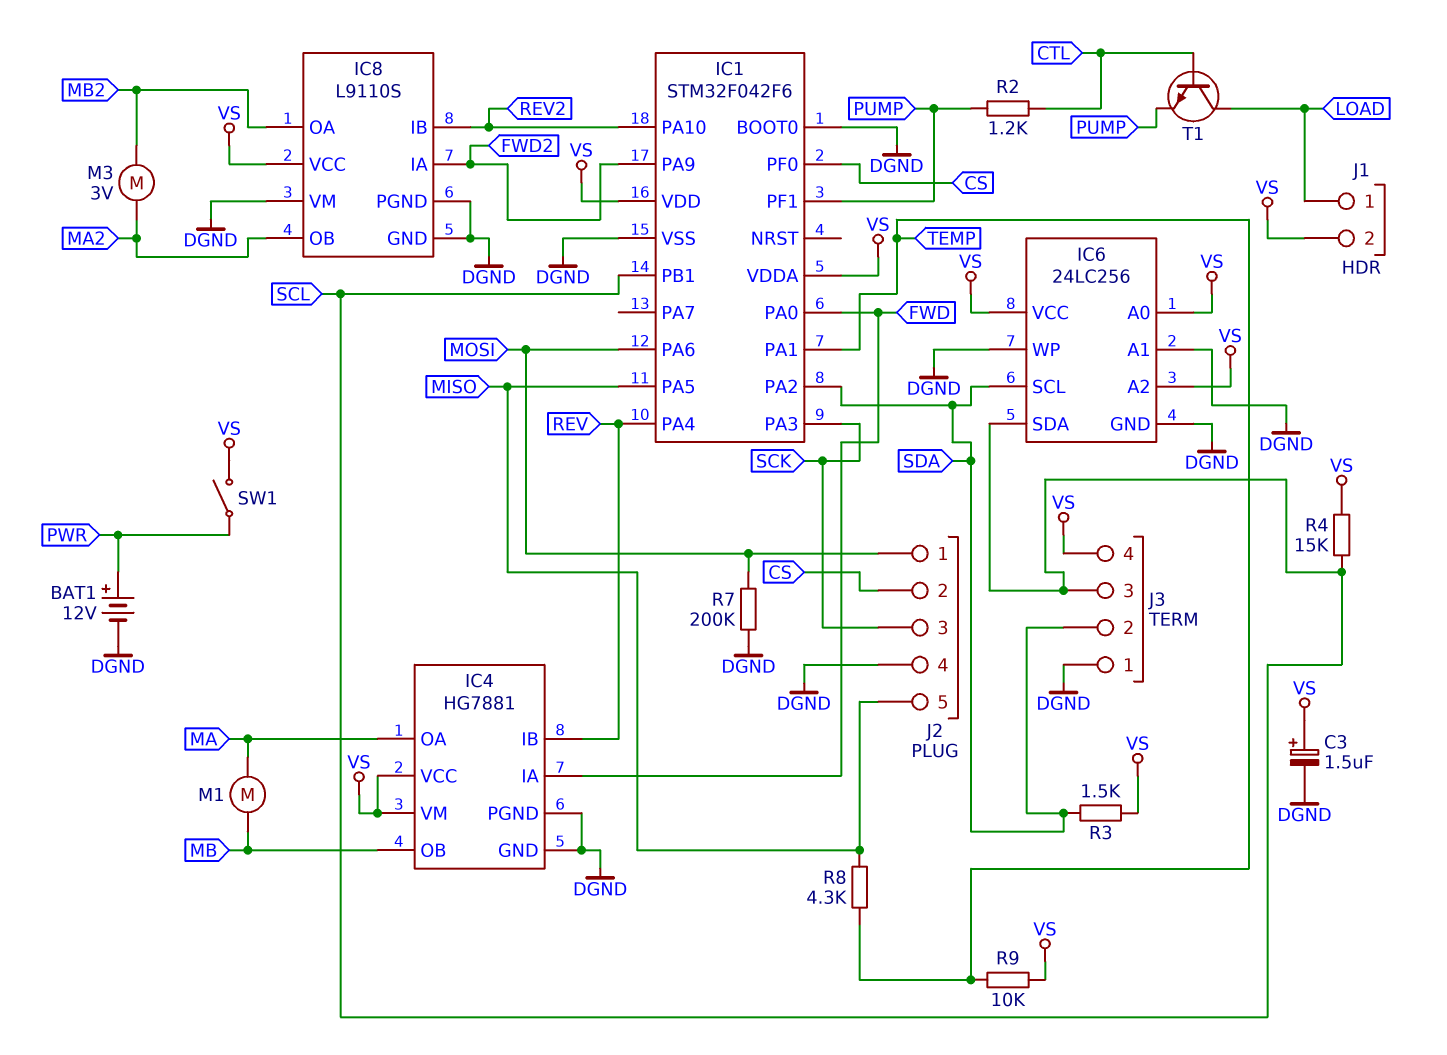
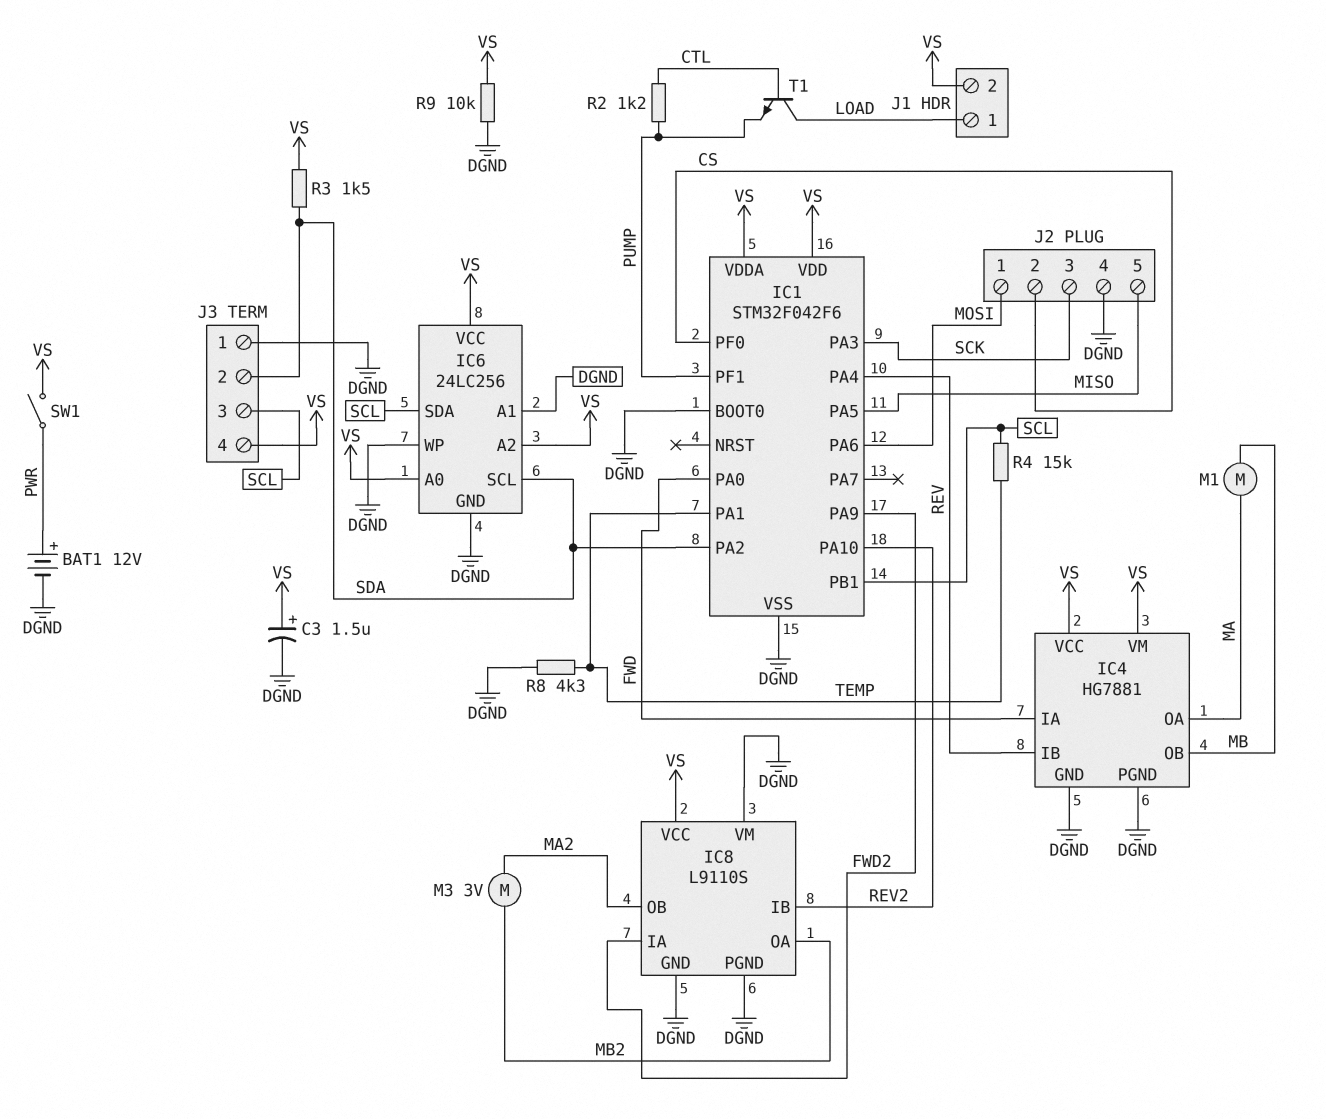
R4: 15k (SCL, VS) -> 15k (SCL, TEMP)
R7: 200k (DGND, MOSI) -> none
R8: 4.3k (MISO, TEMP) -> 4.3k (DGND, TEMP)
R9: 10k (TEMP, VS) -> 10k (DGND, VS)

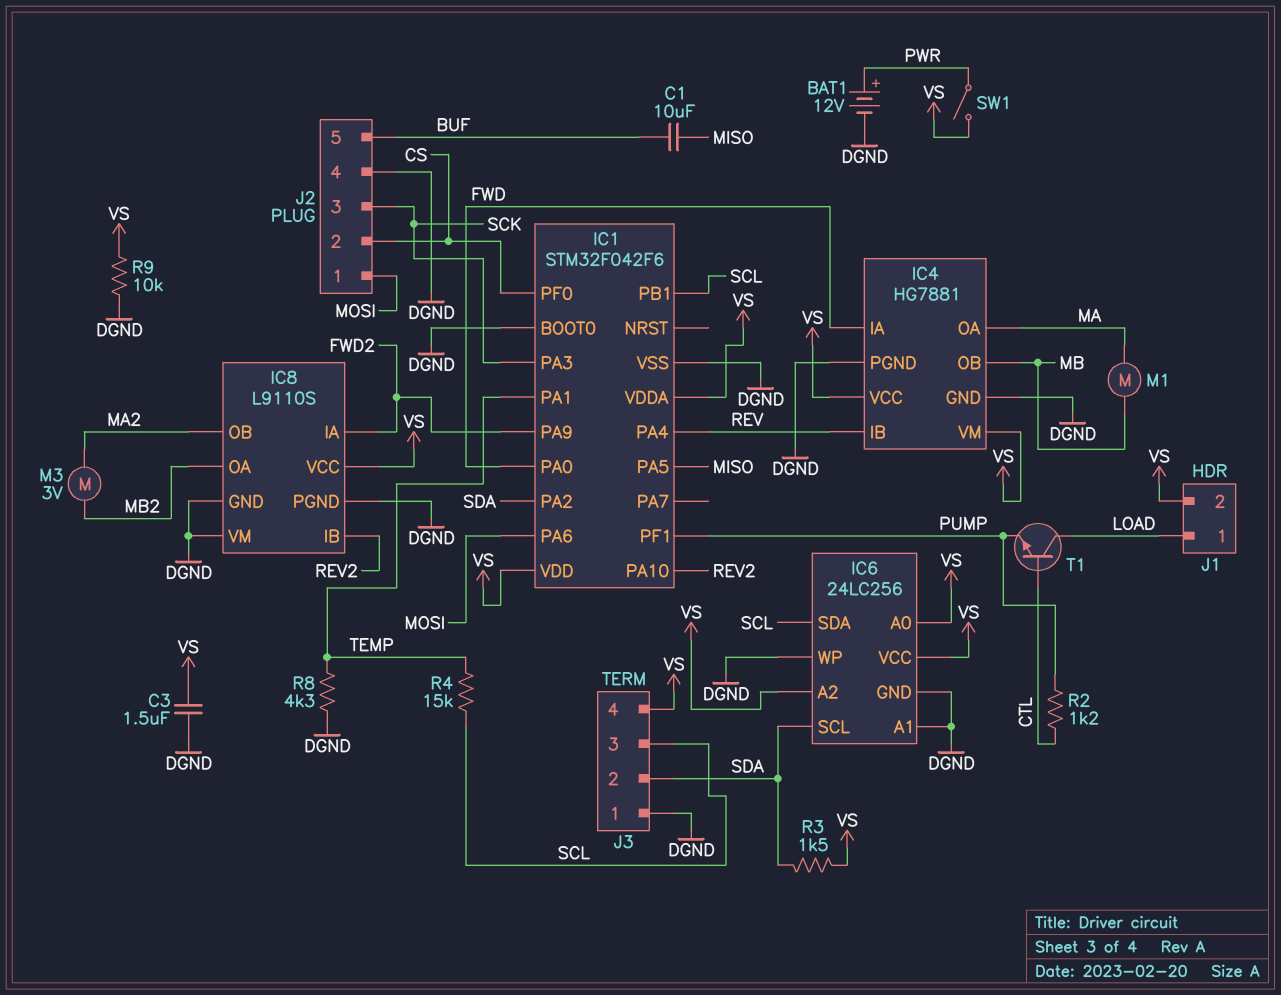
C1: none -> 10uF (BUF, MISO)
C3: 1.5uF (plus VS, minus DGND) -> 1.5uF (DGND, VS)
J2 pin 5: MISO -> BUF

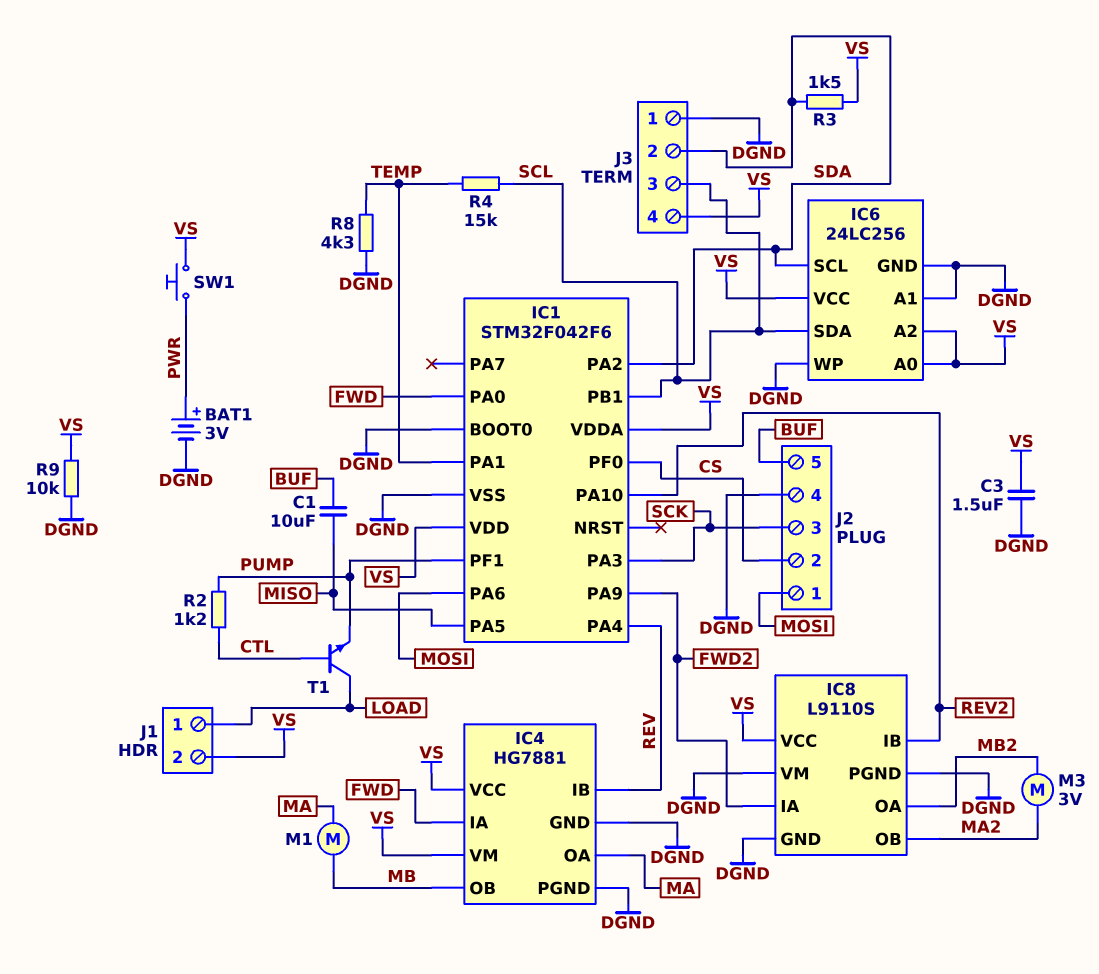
BAT1: 12V (plus PWR, minus DGND) -> 3V (plus PWR, minus DGND)
SW1: switch (PWR, VS) -> button (PWR, VS)

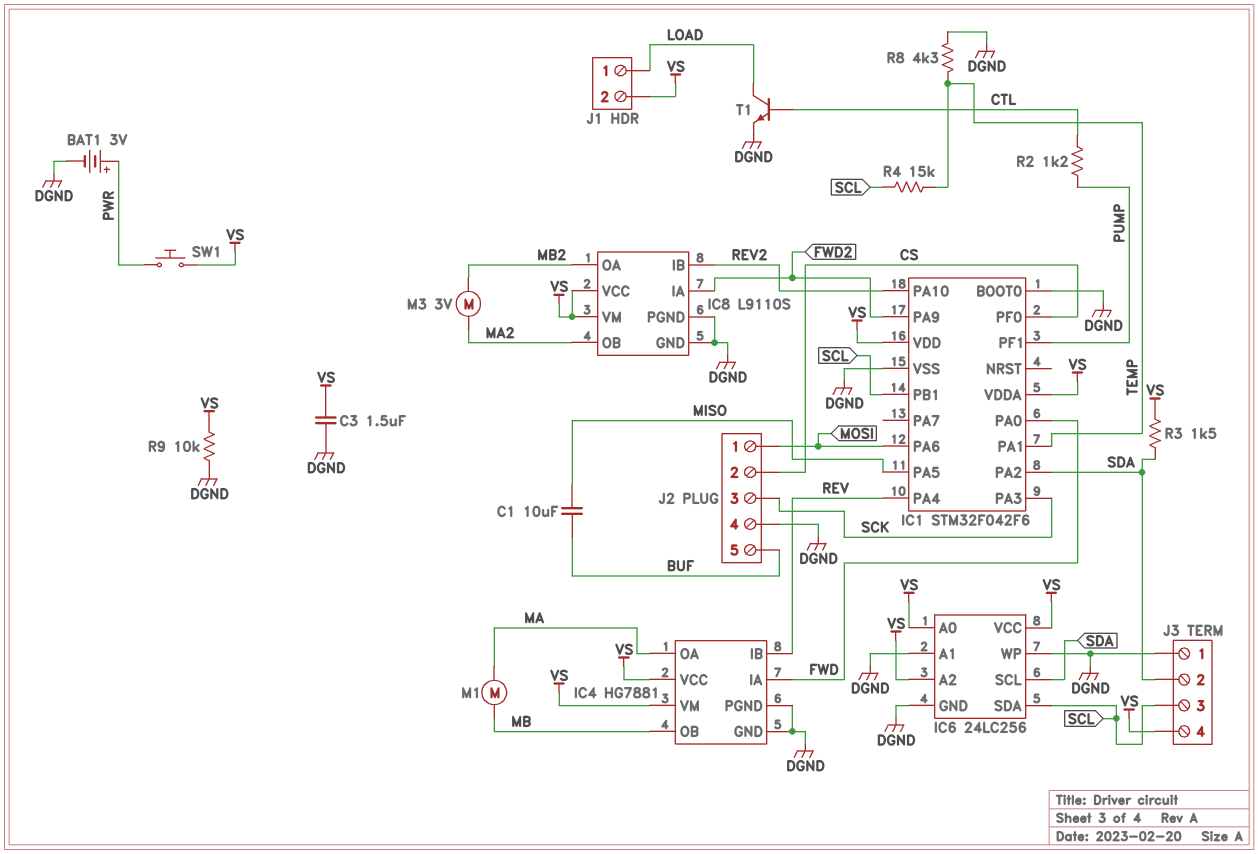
IC8 pin VM: DGND -> VS
T1: NPN (B CTL, C LOAD, E PUMP) -> NPN (B CTL, C LOAD, E DGND)

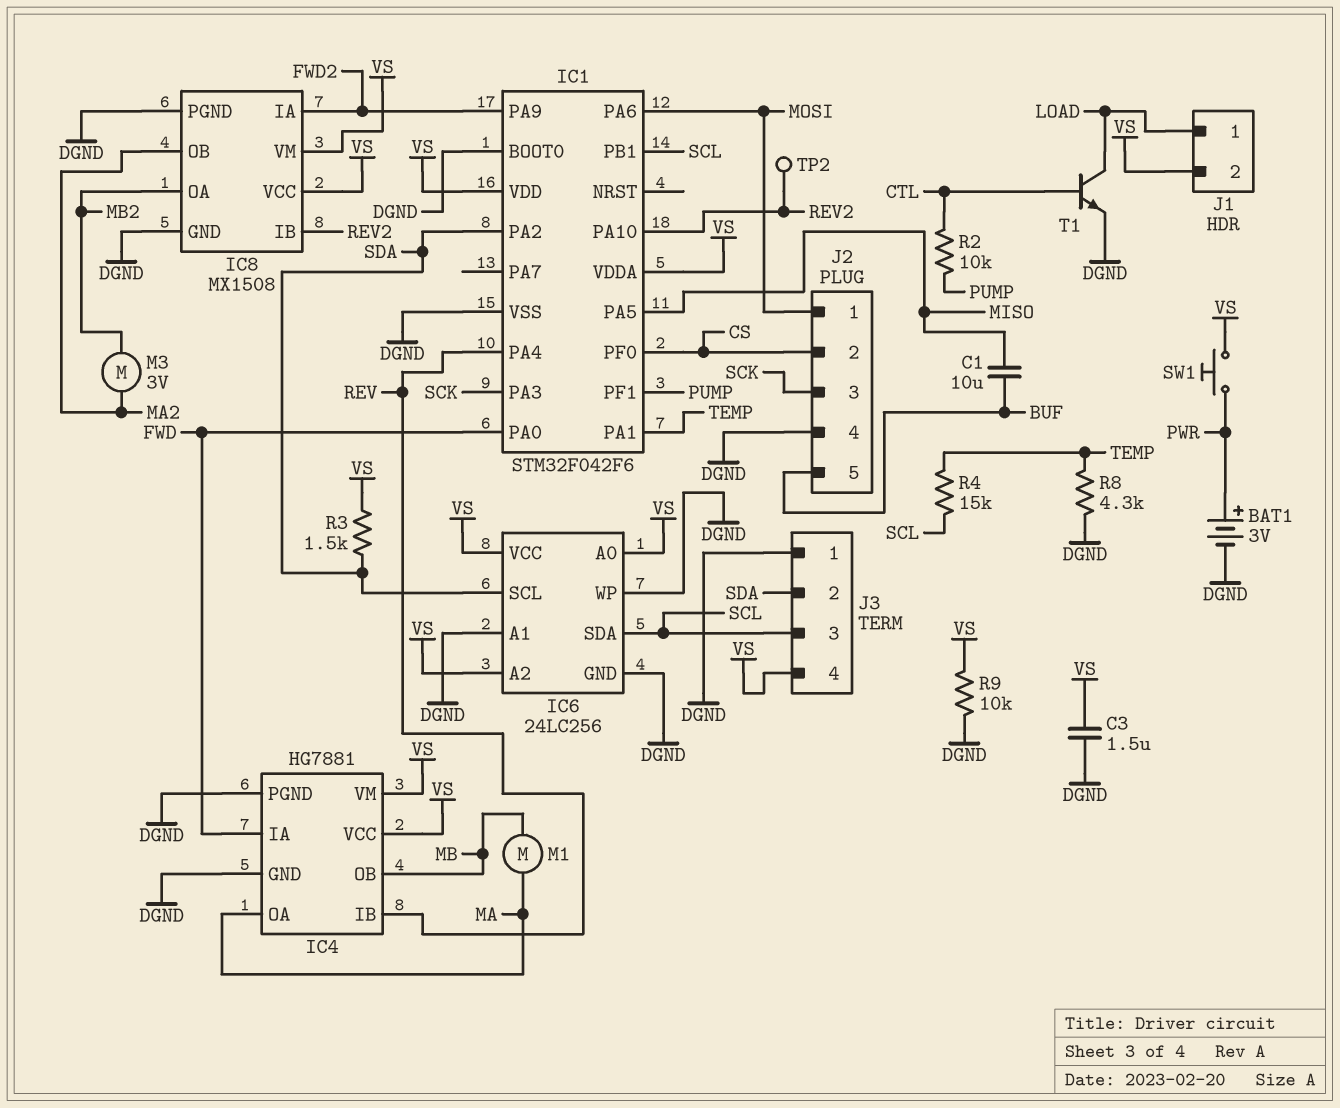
IC8: L9110S -> MX1508
R2: 1.2k (CTL, PUMP) -> 10k (CTL, PUMP)
TP2: none -> test point (REV2)

